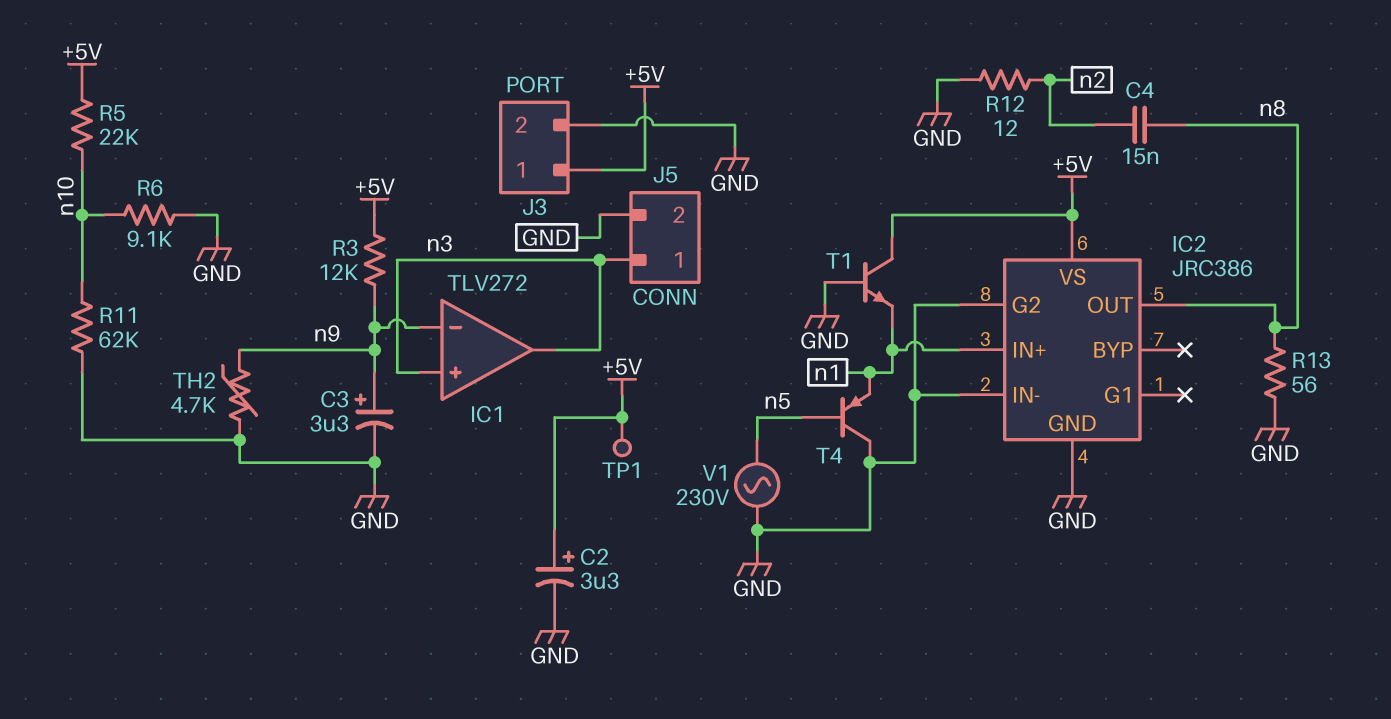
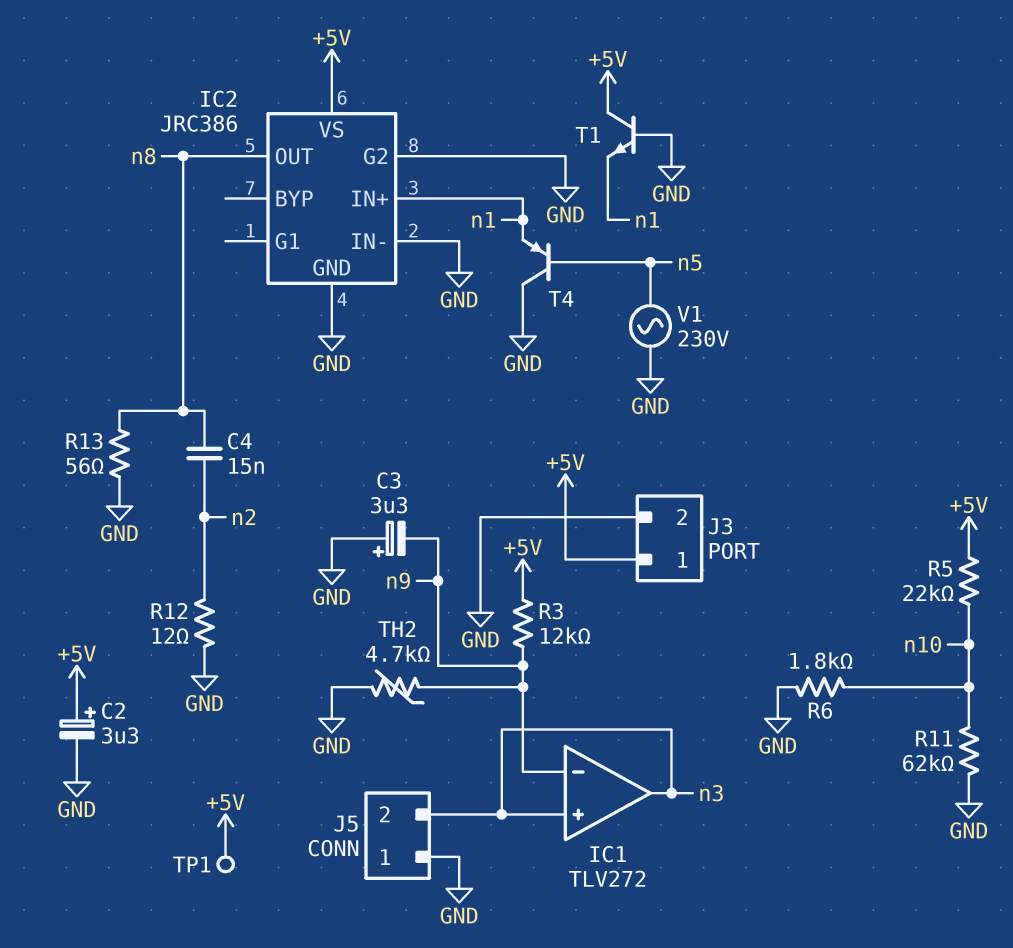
C3: 3.3uF (plus n9, minus GND) -> 3.3uF (plus GND, minus n9)
J5 pin 1: n3 -> GND
J5 pin 2: GND -> n3
R6: 9.1k (GND, n10) -> 1.8k (GND, n10)

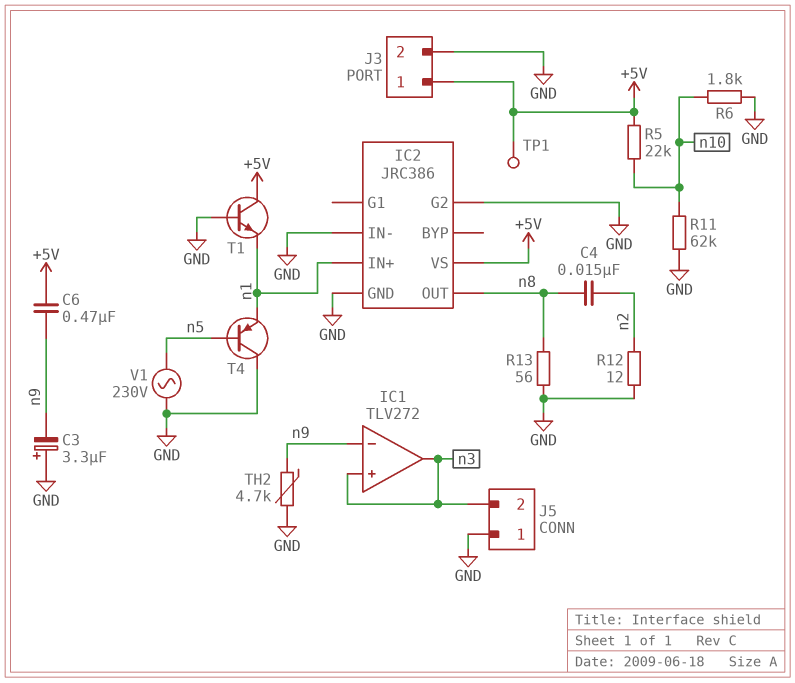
C2: 3.3uF (plus +5V, minus GND) -> none
C6: none -> 470nF (+5V, n9)
R3: 12k (+5V, n9) -> none

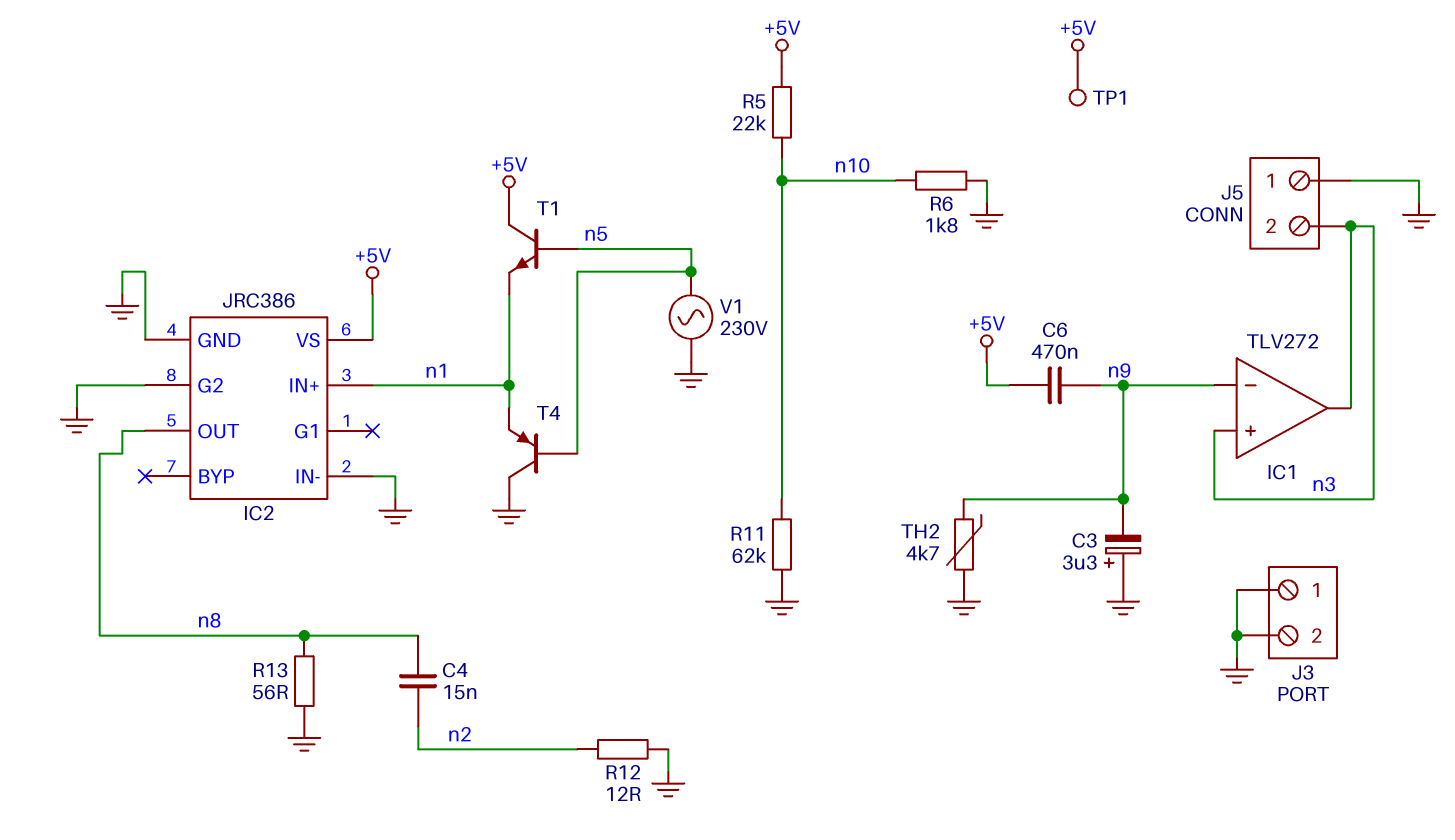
J3 pin 1: +5V -> GND
T1: NPN (B GND, C +5V, E n1) -> NPN (B n5, C +5V, E n1)

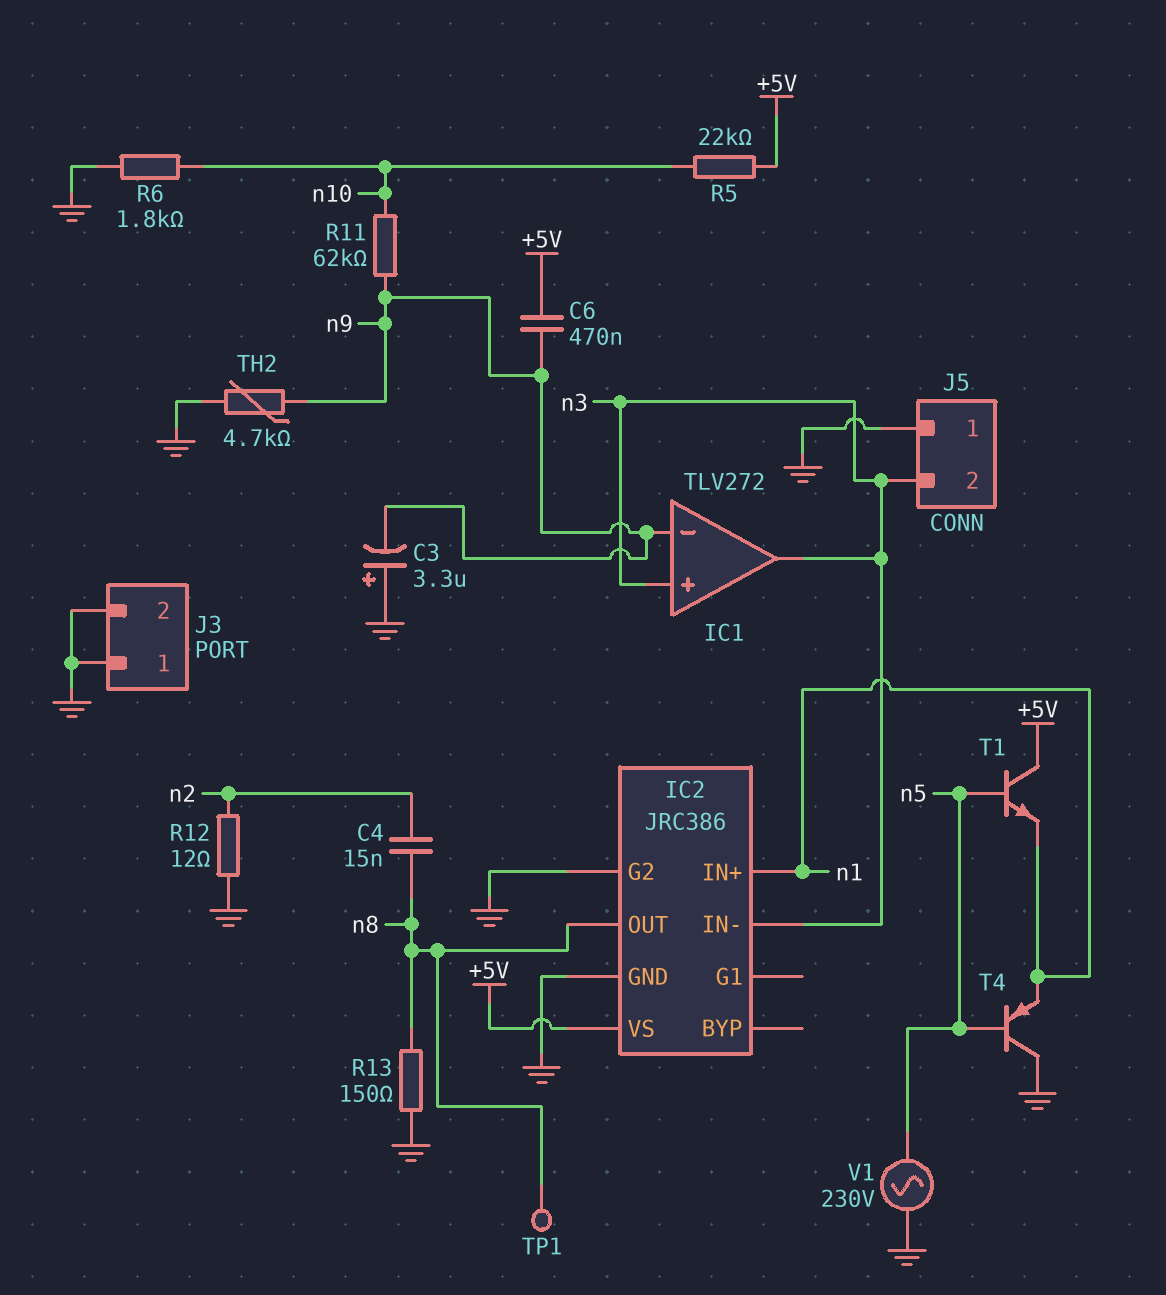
IC2 pin IN-: GND -> n3
R11: 62k (GND, n10) -> 62k (n9, n10)
R13: 56 (GND, n8) -> 150 (GND, n8)
TP1: test point (+5V) -> test point (n8)

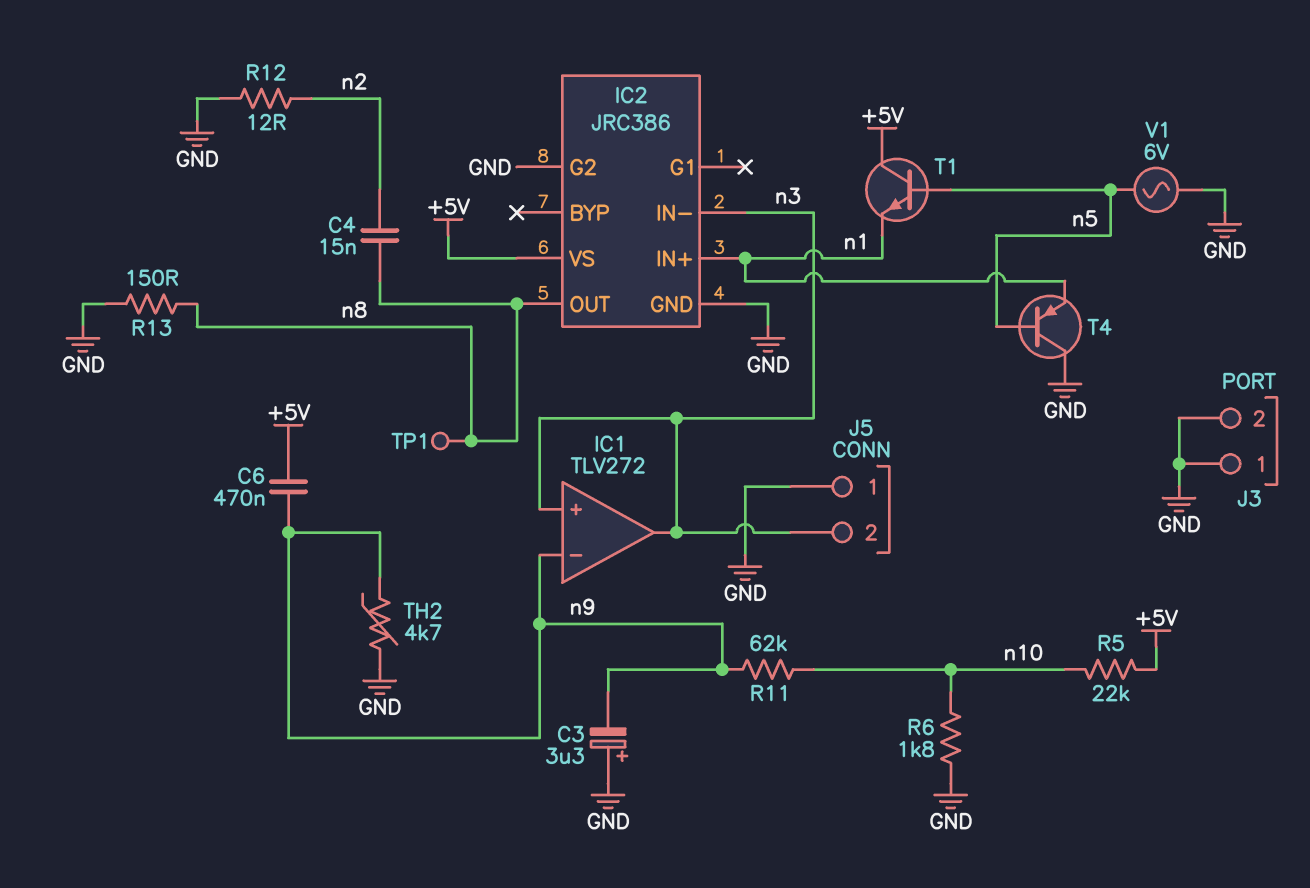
V1: AC 230V (GND, n5) -> AC 6V (GND, n5)

